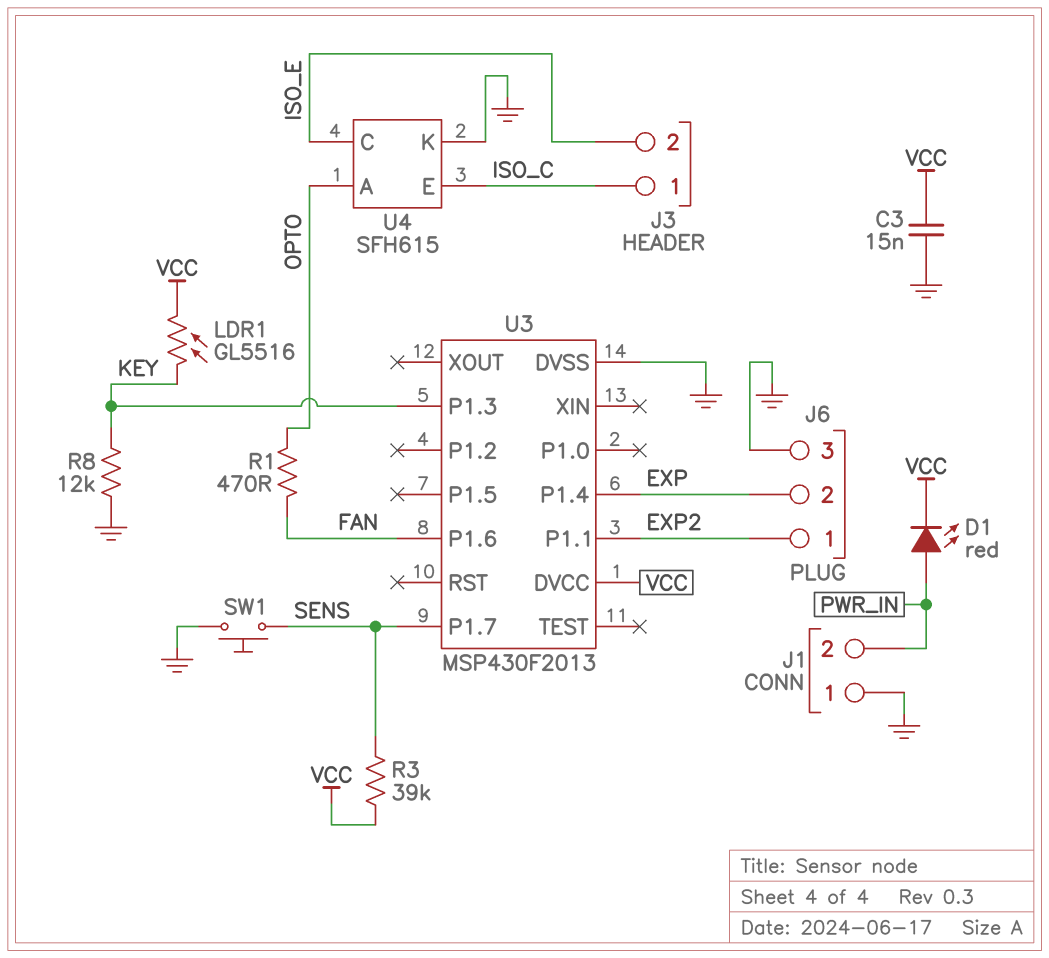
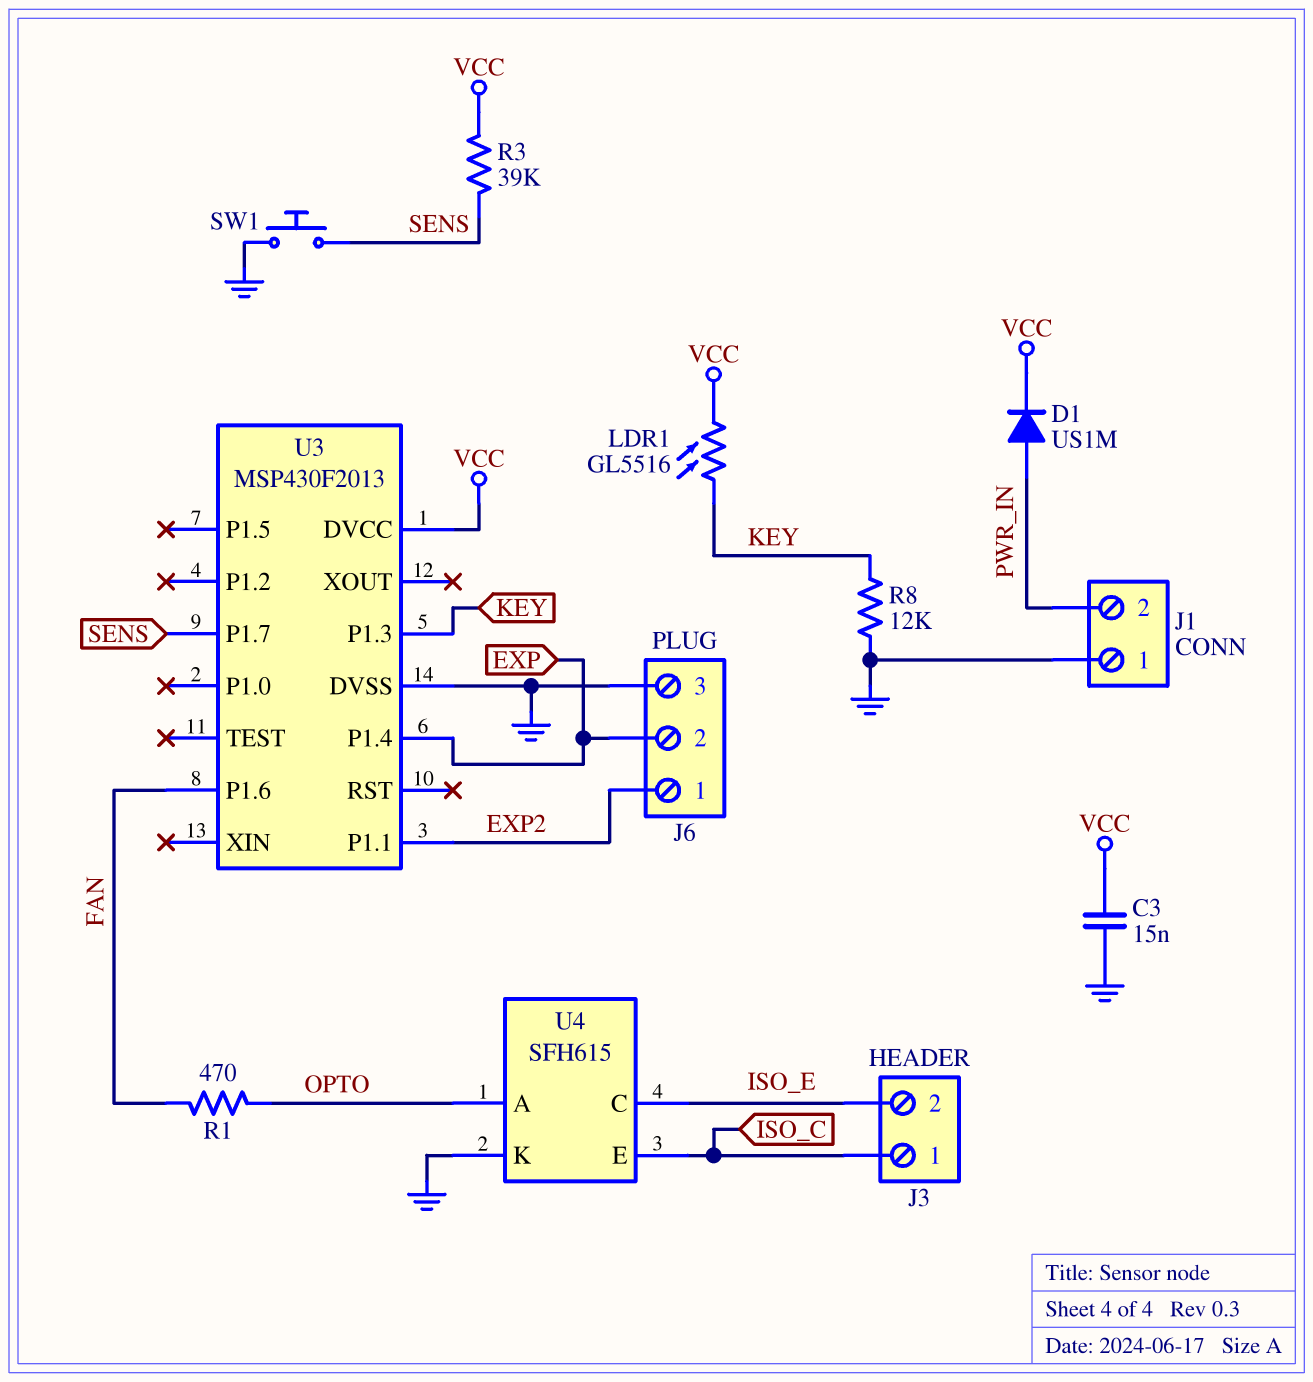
D1: LED red (A PWR_IN, K VCC) -> diode US1M (A PWR_IN, K VCC)

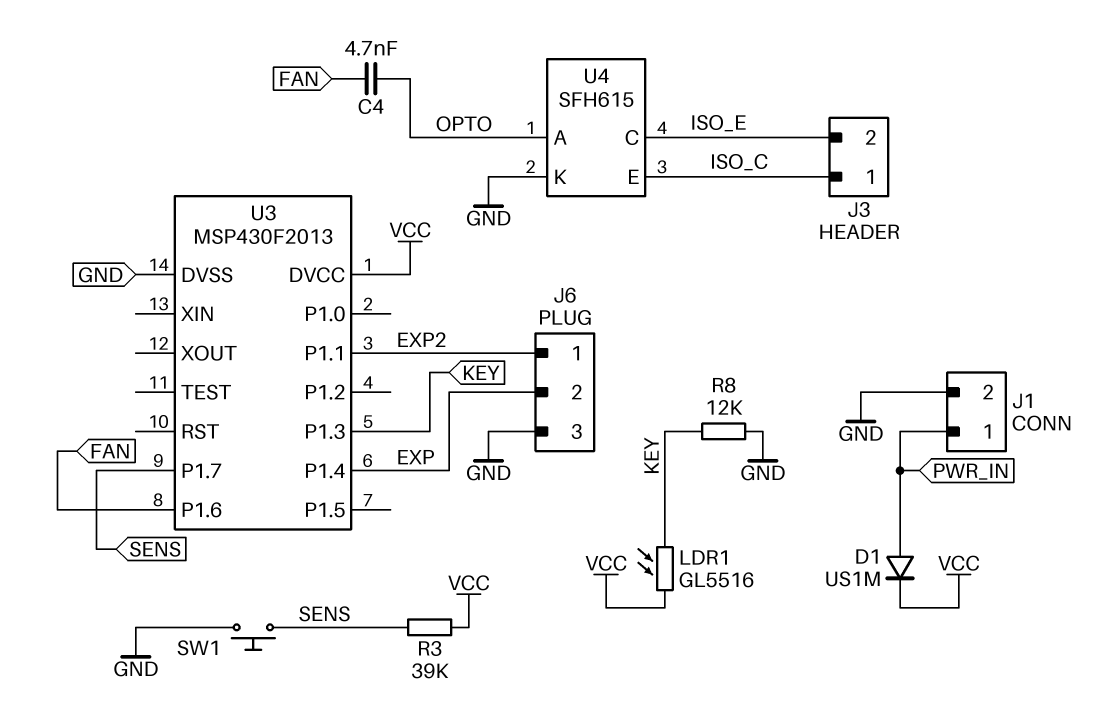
C3: 15nF (GND, VCC) -> none
C4: none -> 4.7nF (FAN, OPTO)
J1 pin 1: GND -> PWR_IN
J1 pin 2: PWR_IN -> GND
R1: 470 (FAN, OPTO) -> none

